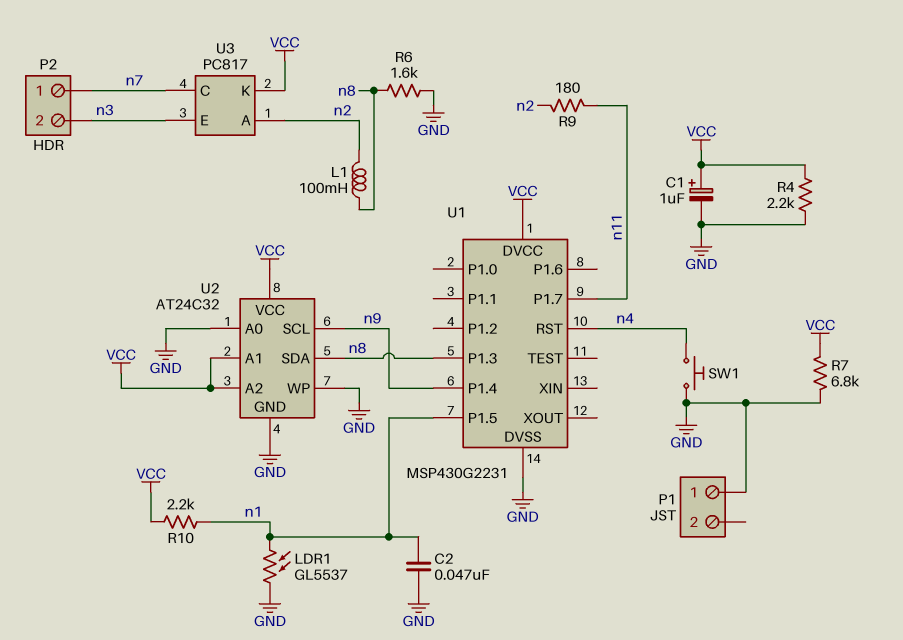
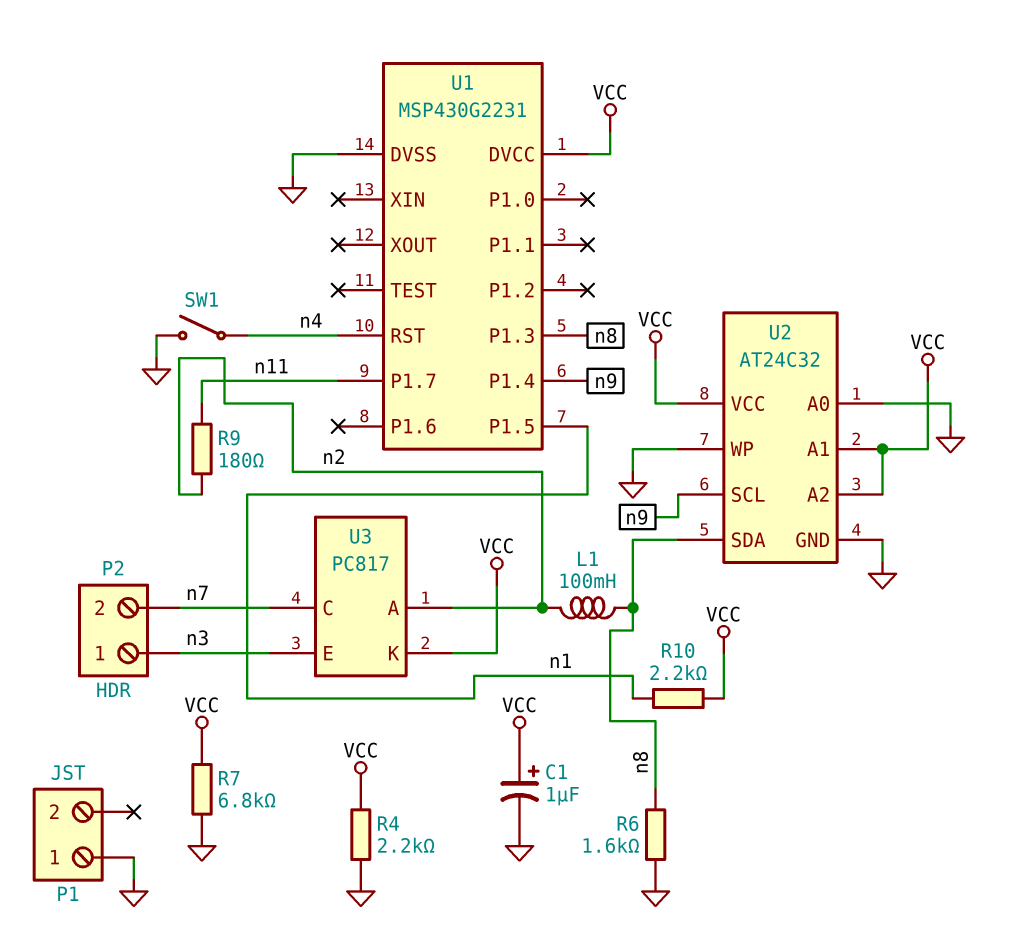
C2: 47nF (GND, n1) -> none
LDR1: GL5537 (GND, n1) -> none
P2 pin 1: n7 -> n3
P2 pin 2: n3 -> n7
SW1: button (GND, n4) -> switch (GND, n4)

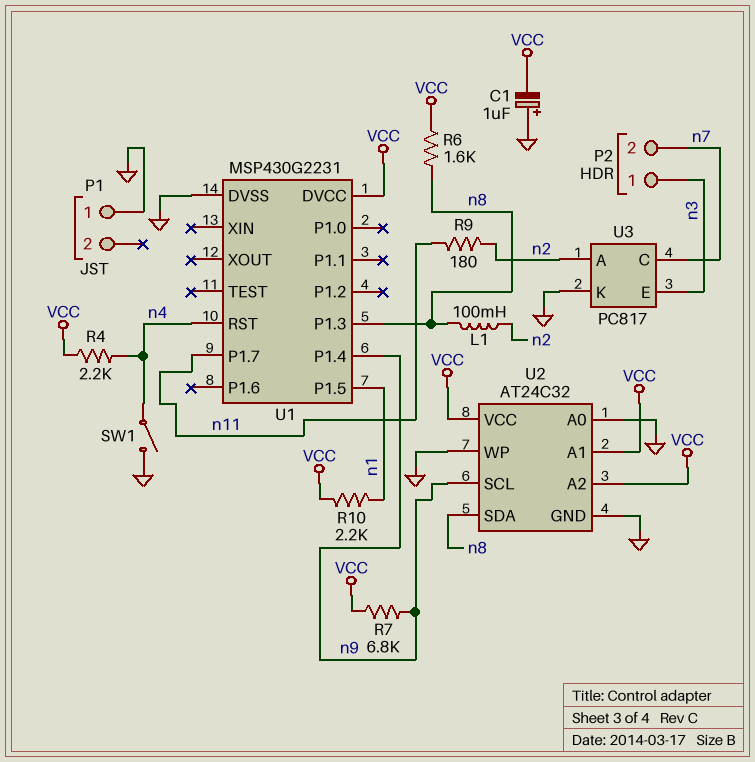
C1: 1uF (plus VCC, minus GND) -> 1uF (plus GND, minus VCC)
R4: 2.2k (GND, VCC) -> 2.2k (VCC, n4)
R6: 1.6k (GND, n8) -> 1.6k (VCC, n8)
R7: 6.8k (GND, VCC) -> 6.8k (VCC, n9)
U3 pin K: VCC -> GND

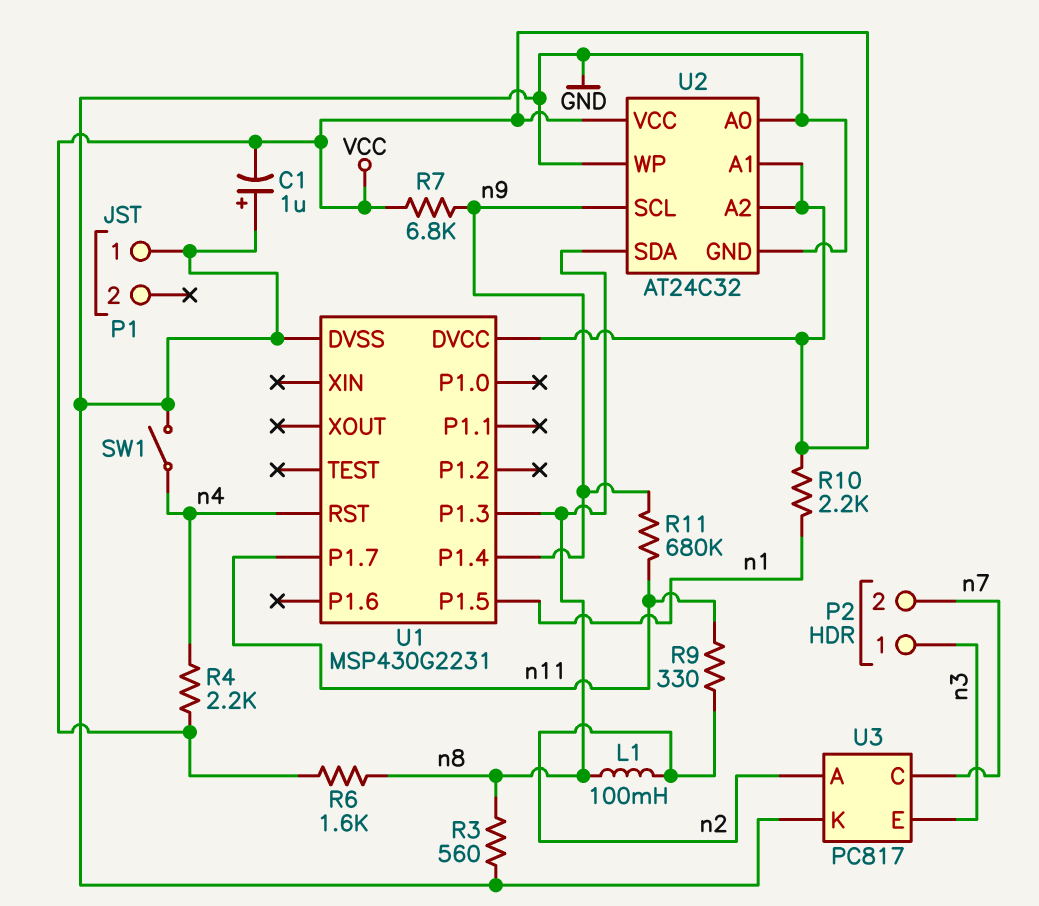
R3: none -> 560 (GND, n8)
R9: 180 (n2, n11) -> 330 (n2, n11)
R11: none -> 680k (n9, n11)

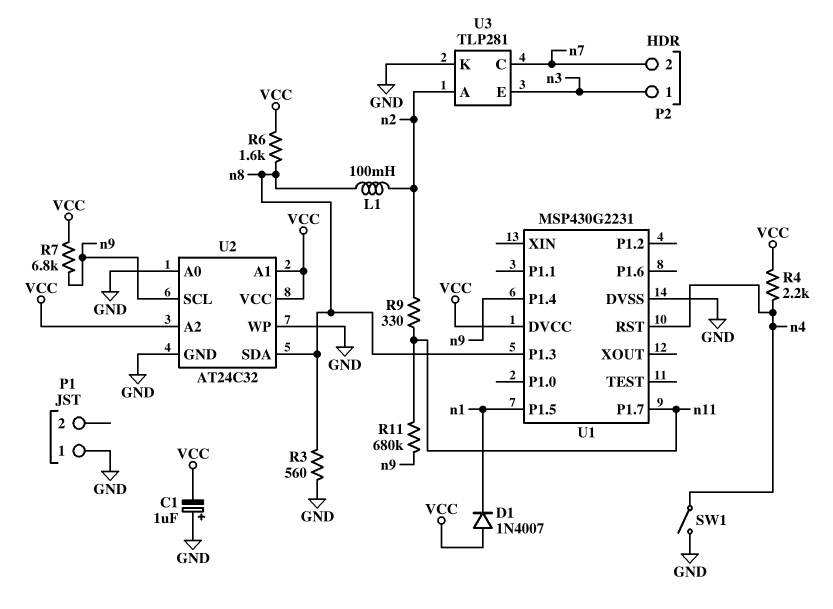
D1: none -> diode 1N4007 (A VCC, K n1)
R10: 2.2k (VCC, n1) -> none
U3: PC817 -> TLP281

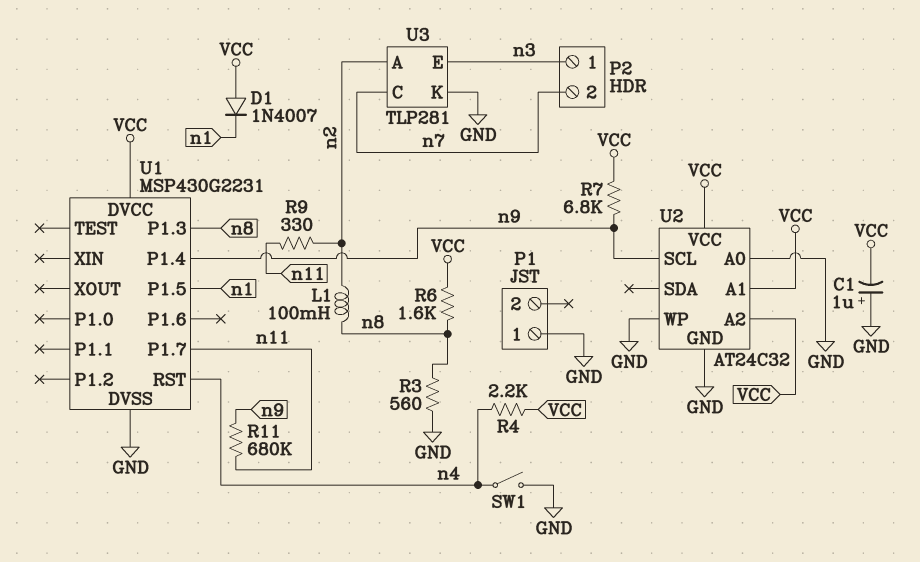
U2 pin SDA: n8 -> none

